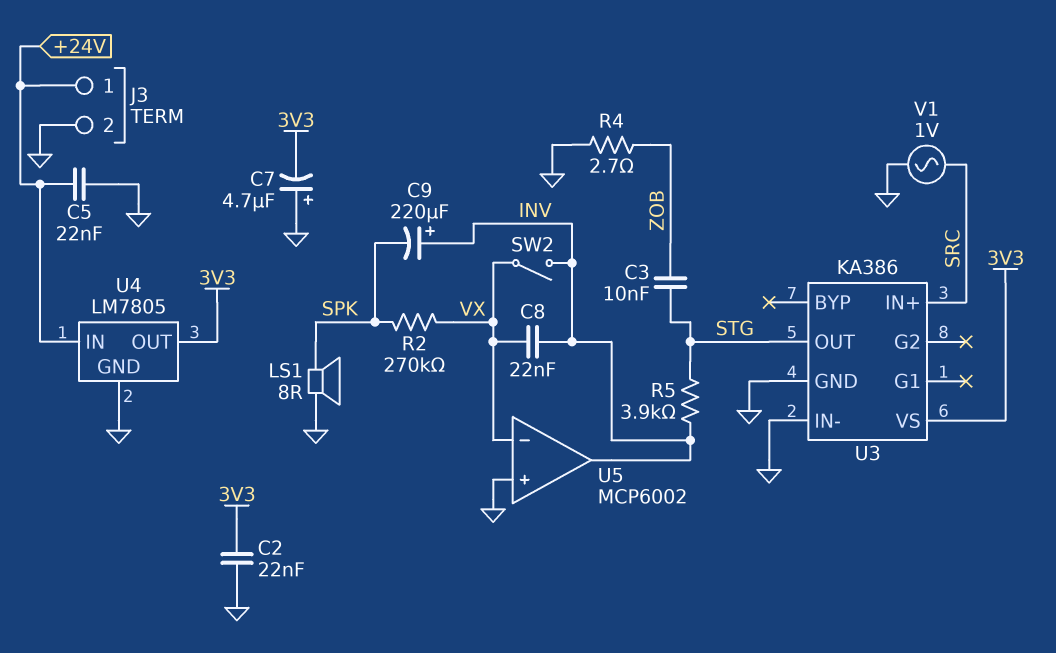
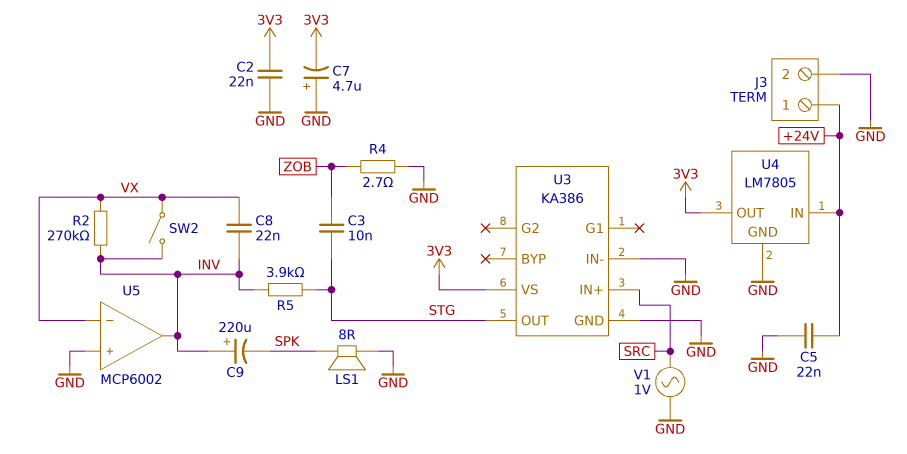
R2: 270k (SPK, VX) -> 270k (INV, VX)

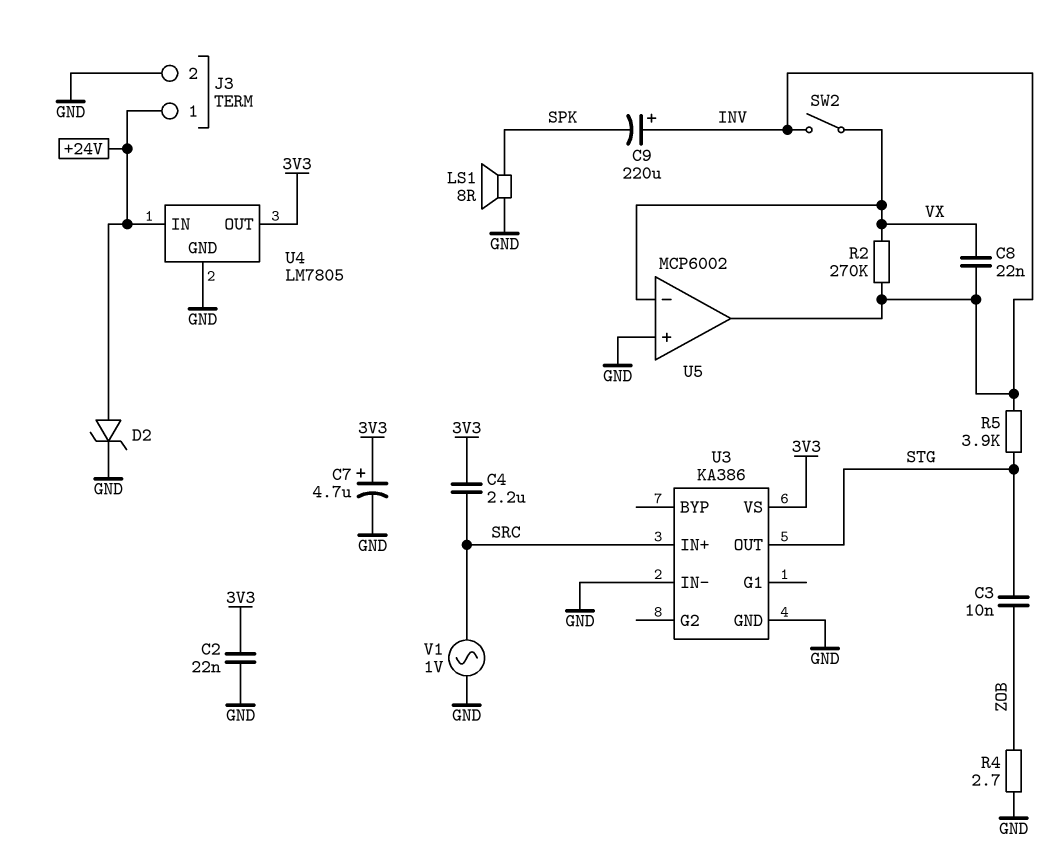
C4: none -> 2.2uF (3V3, SRC)
C5: 22nF (+24V, GND) -> none
C7: 4.7uF (plus GND, minus 3V3) -> 4.7uF (plus 3V3, minus GND)
D2: none -> zener (A +24V, K GND)

